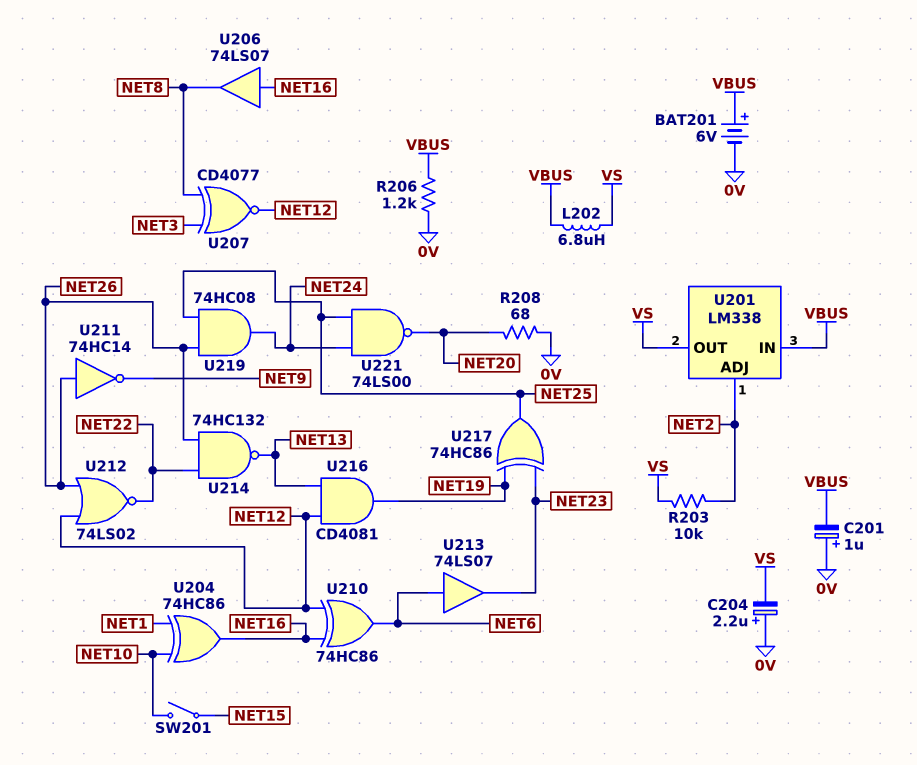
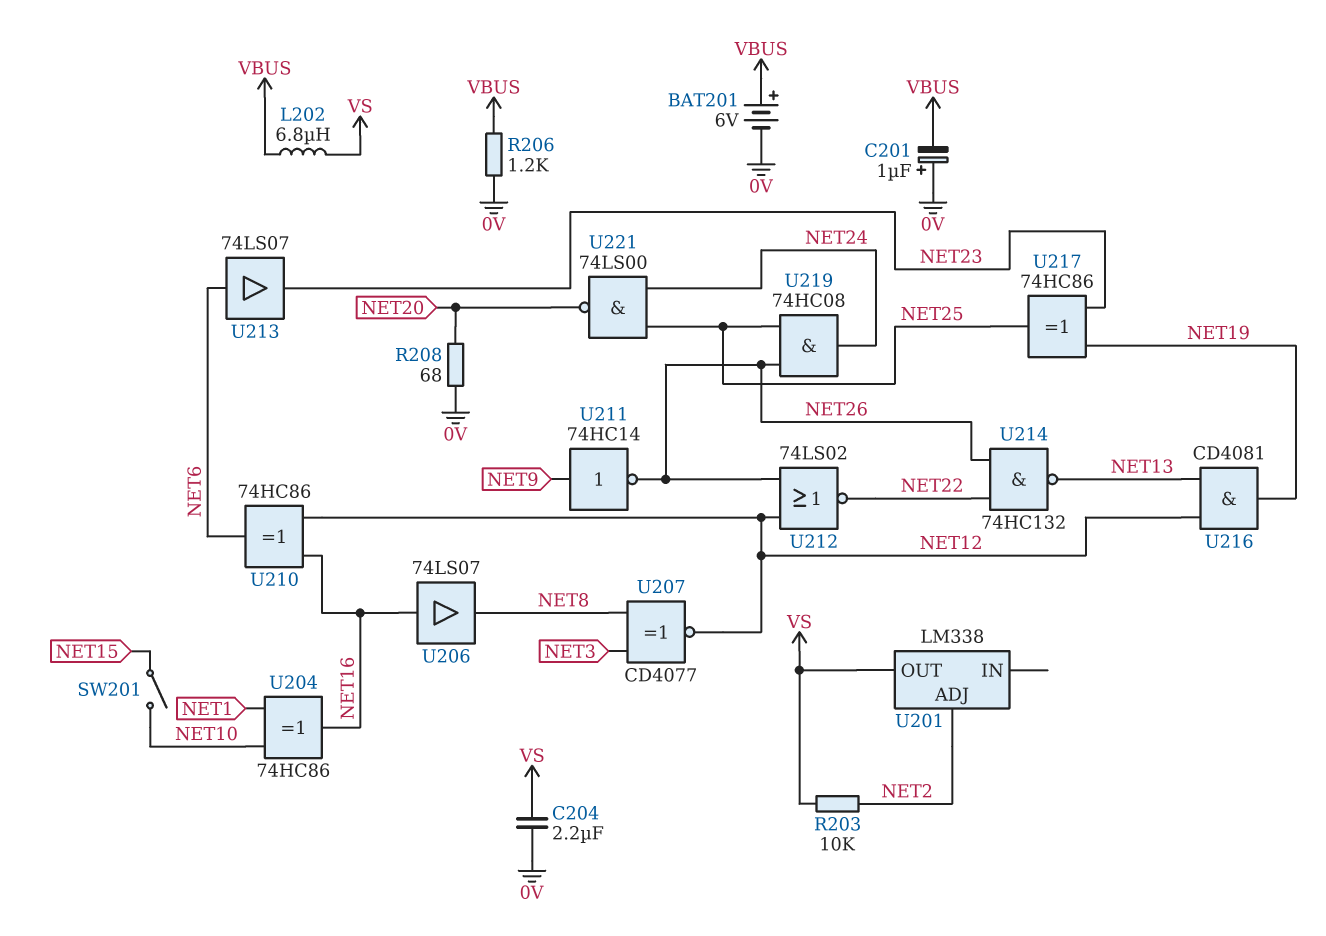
C204: 2.2uF (plus 0V, minus VS) -> 2.2uF (0V, VS)
U201 pin IN: VBUS -> none
U211: NOT 74HC14 (in NET26, out NET9) -> NOT 74HC14 (in NET9, out NET26)

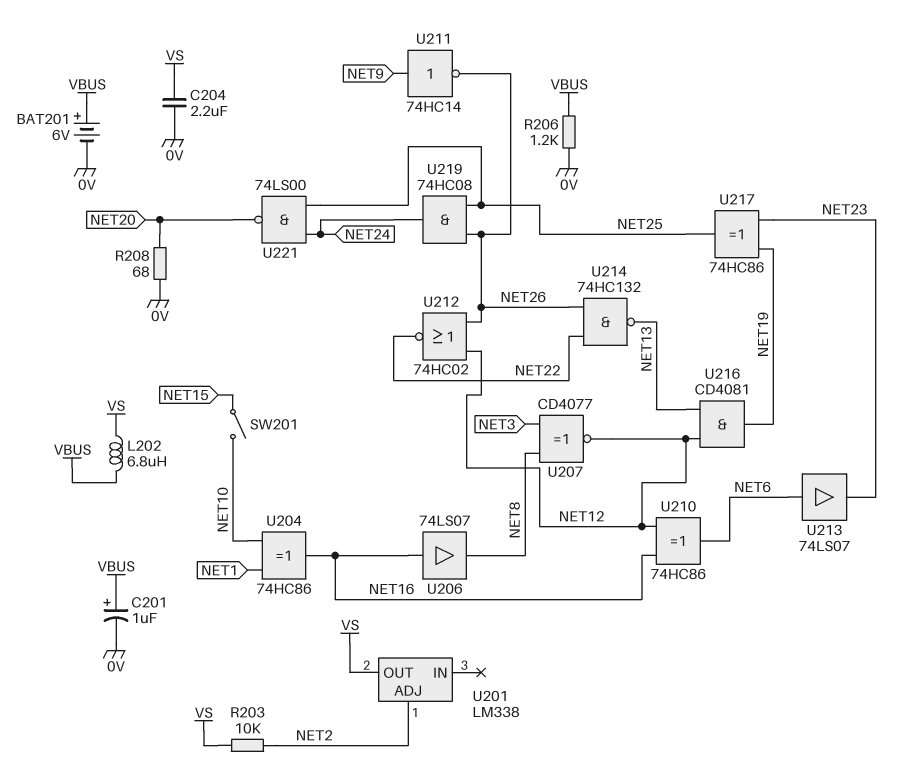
C201: 1uF (plus 0V, minus VBUS) -> 1uF (plus VBUS, minus 0V)
U212: NOR 74LS02 (in NET12, in NET26, out NET22) -> NOR 74HC02 (in NET12, in NET26, out NET22)

